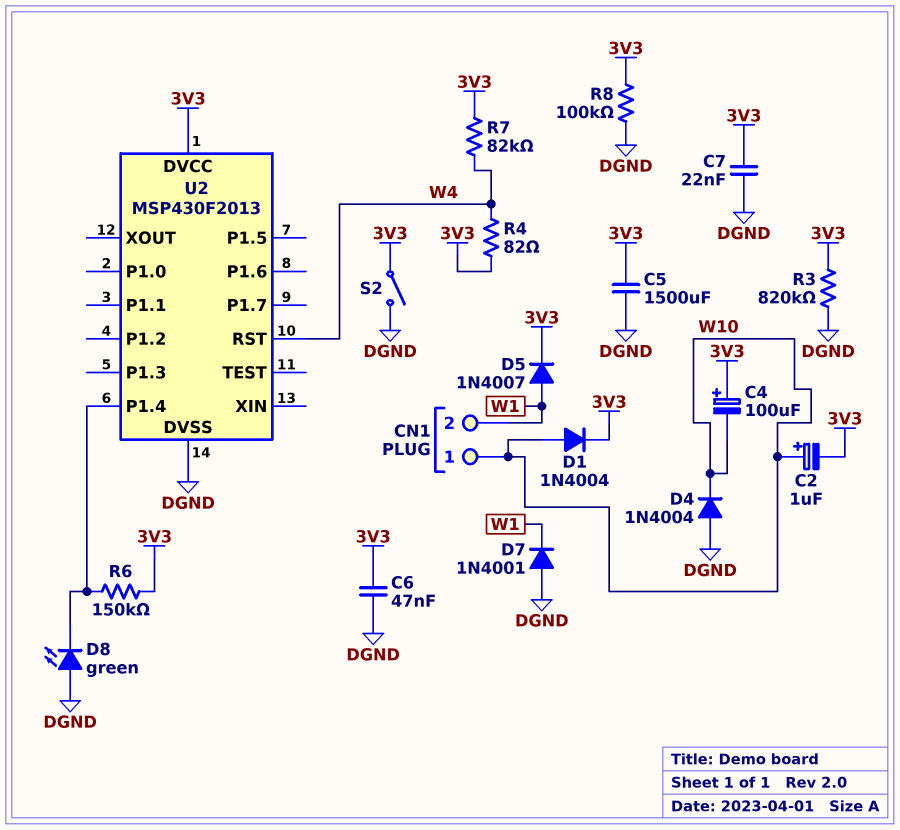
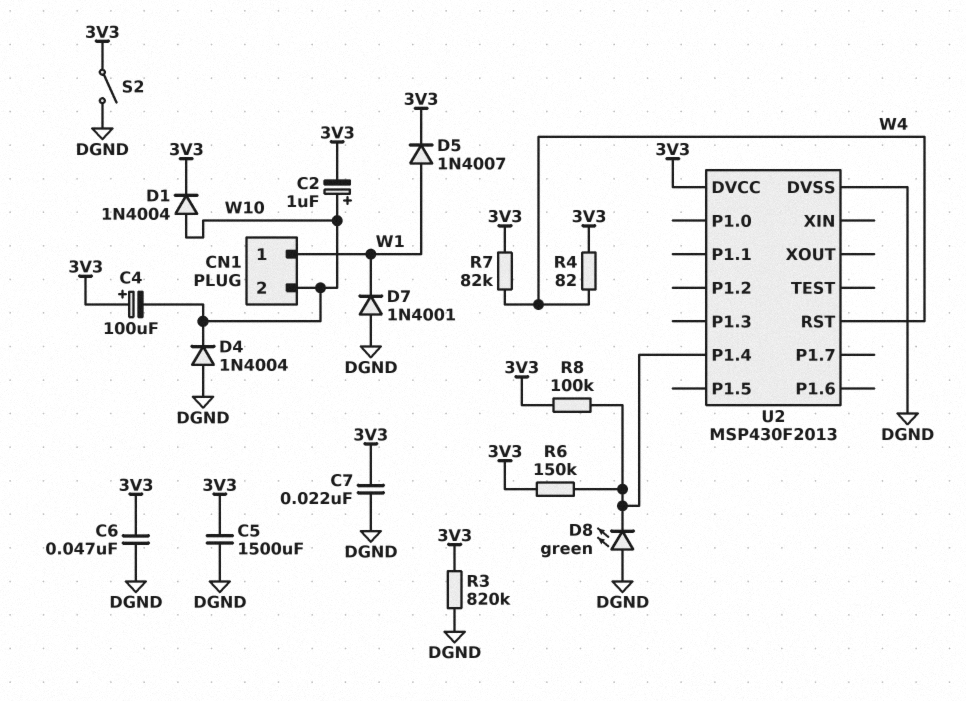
CN1 pin 1: W10 -> W1
CN1 pin 2: W1 -> W10
R8: 100k (3V3, DGND) -> 100k (3V3, U2/P1.4)

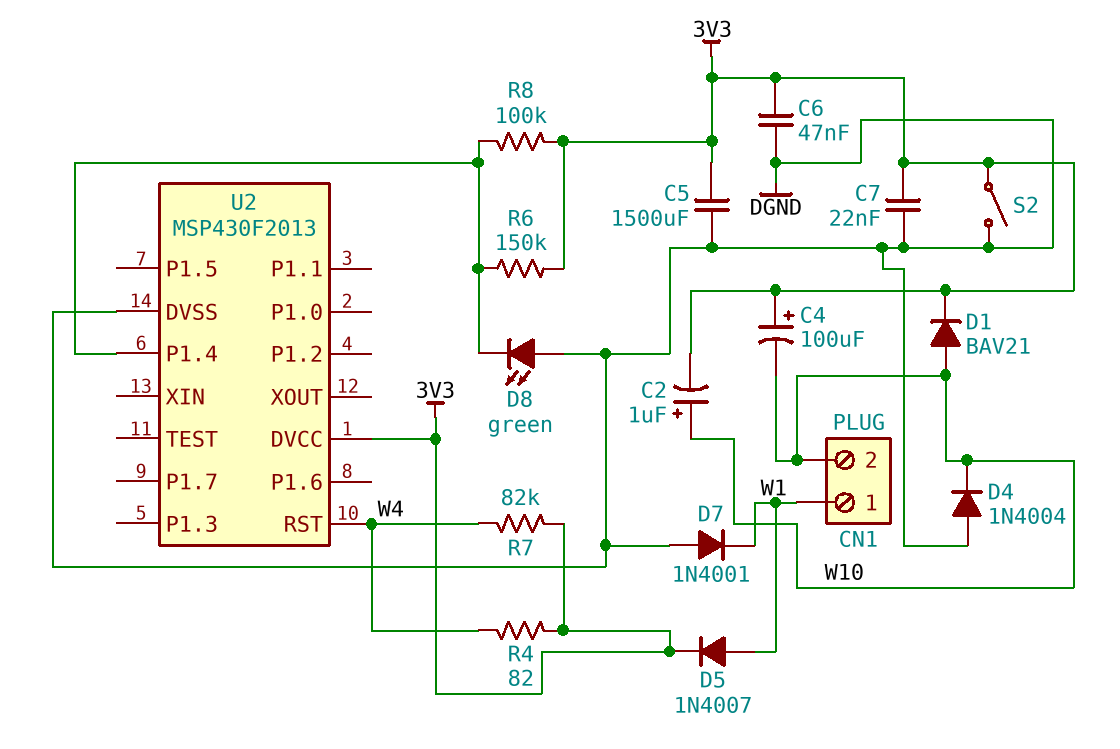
D1: diode 1N4004 (A W10, K 3V3) -> diode BAV21 (A W10, K 3V3)
R3: 820k (3V3, DGND) -> none

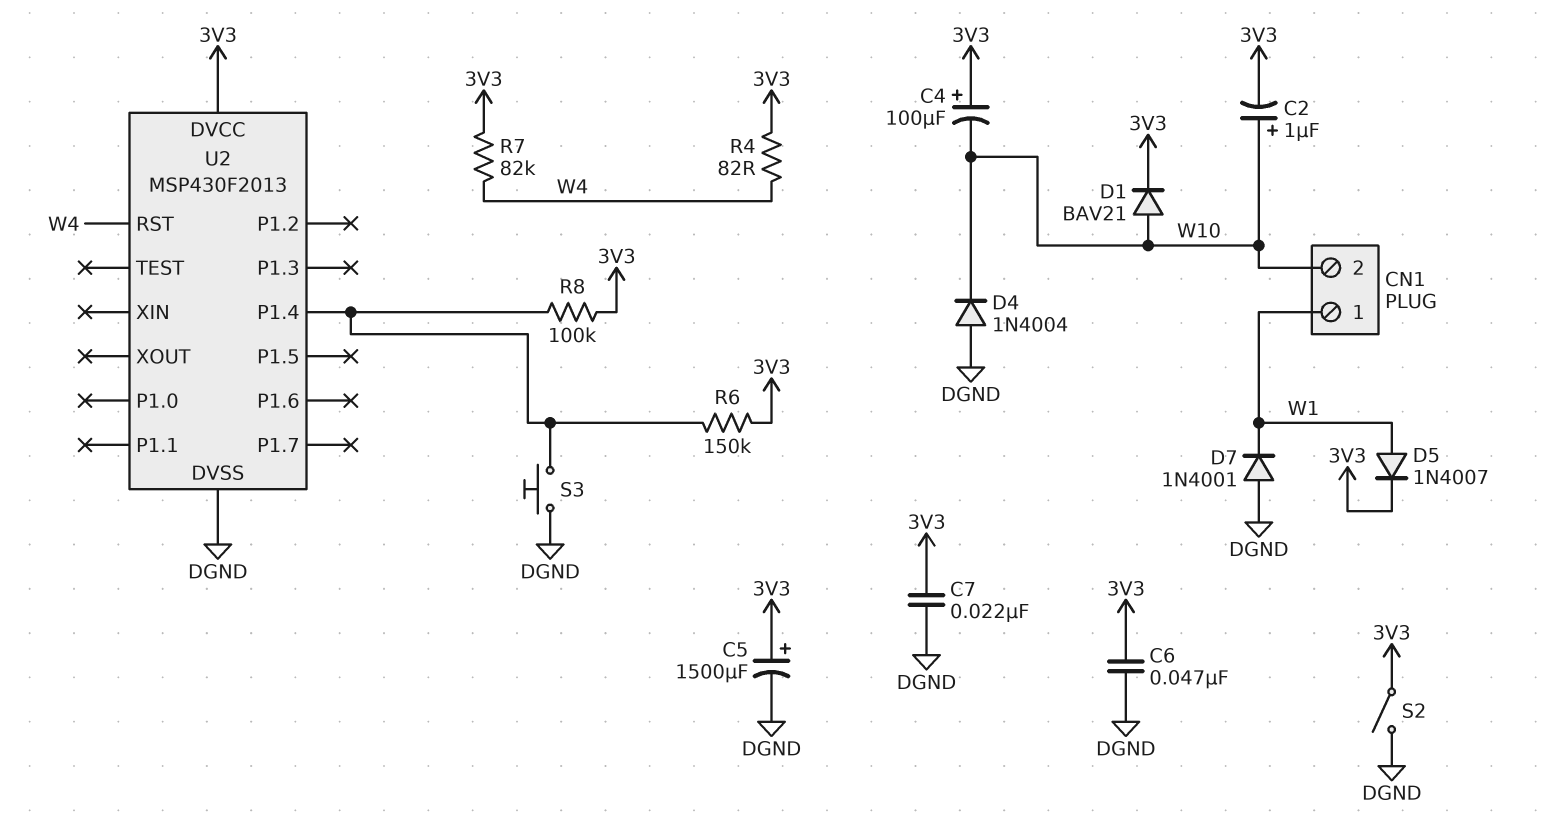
C5: 1500uF (3V3, DGND) -> 1500uF (plus 3V3, minus DGND)
D8: LED green (A DGND, K U2/P1.4) -> none
S3: none -> button (DGND, U2/P1.4)

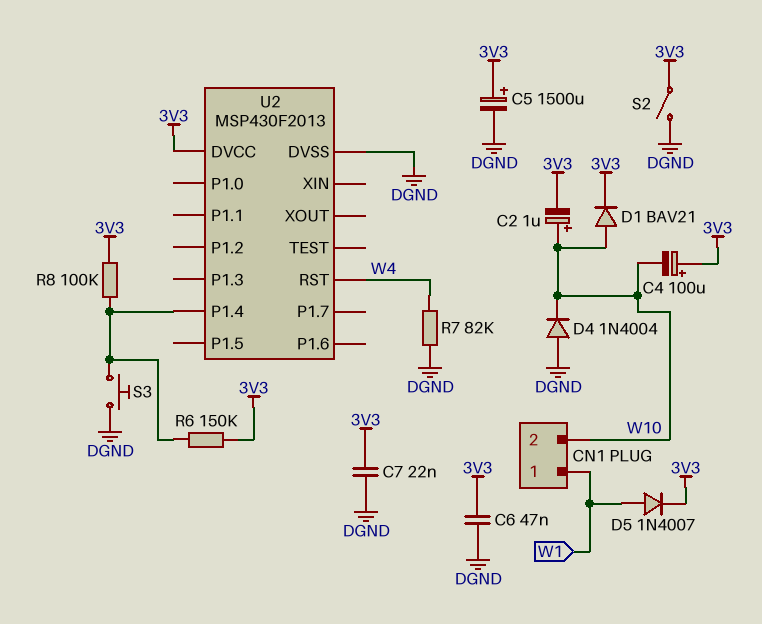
D7: diode 1N4001 (A DGND, K W1) -> none
R4: 82 (3V3, W4) -> none
R7: 82k (3V3, W4) -> 82k (DGND, W4)

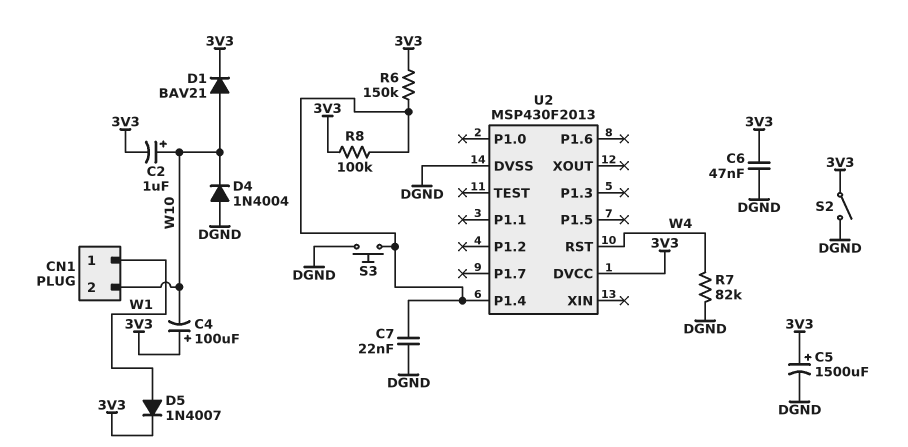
C7: 22nF (3V3, DGND) -> 22nF (DGND, U2/P1.4)

